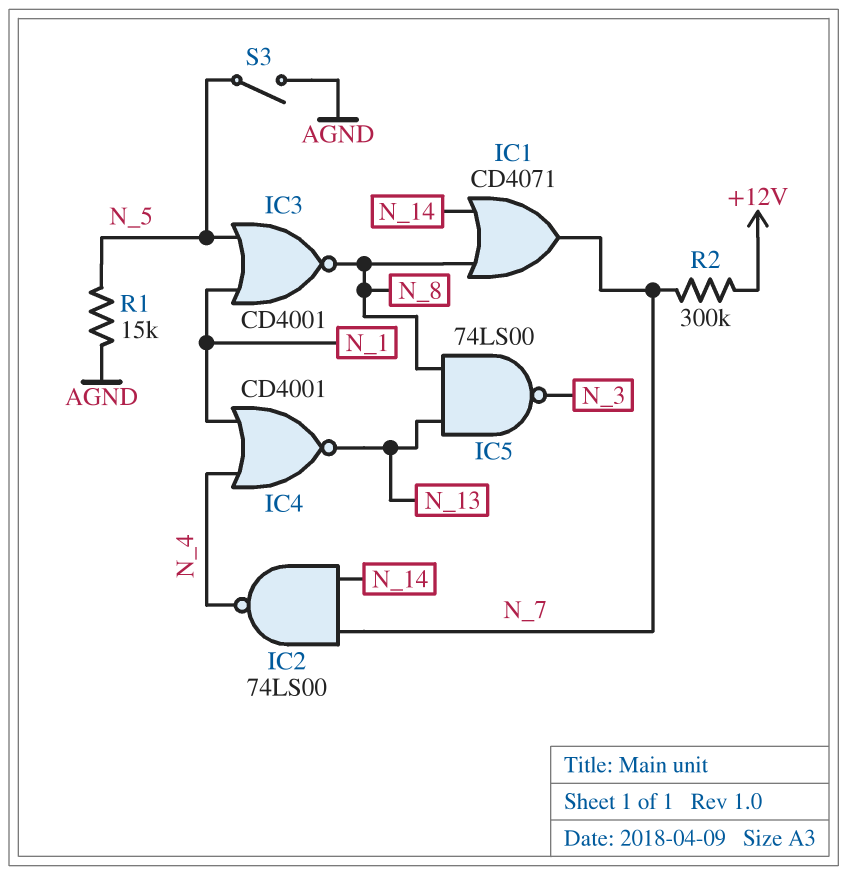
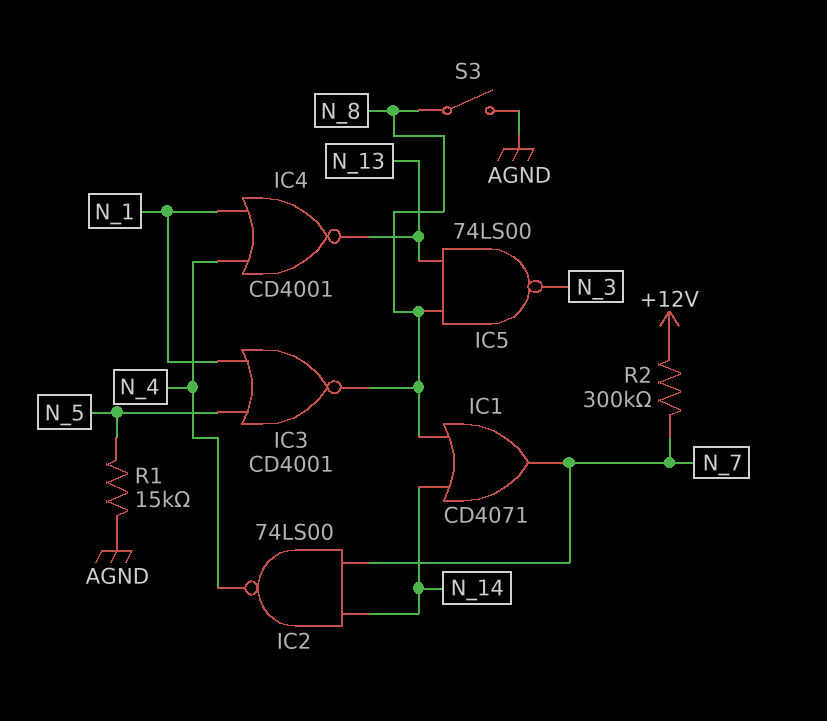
S3: switch (AGND, N_5) -> switch (AGND, N_8)

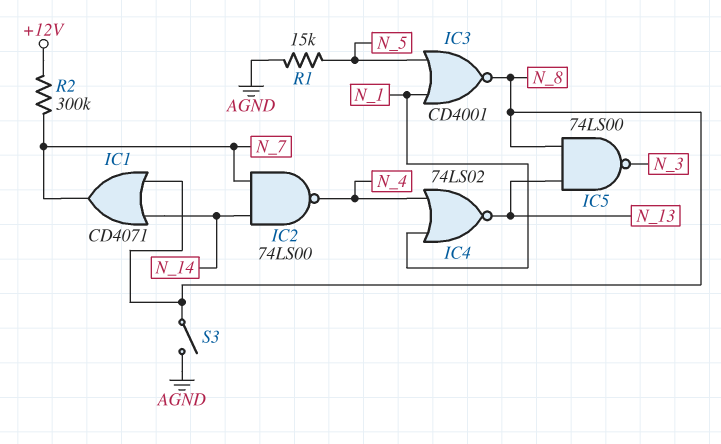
IC4: NOR CD4001 (in N_1, in N_4, out N_13) -> NOR 74LS02 (in N_1, in N_4, out N_13)

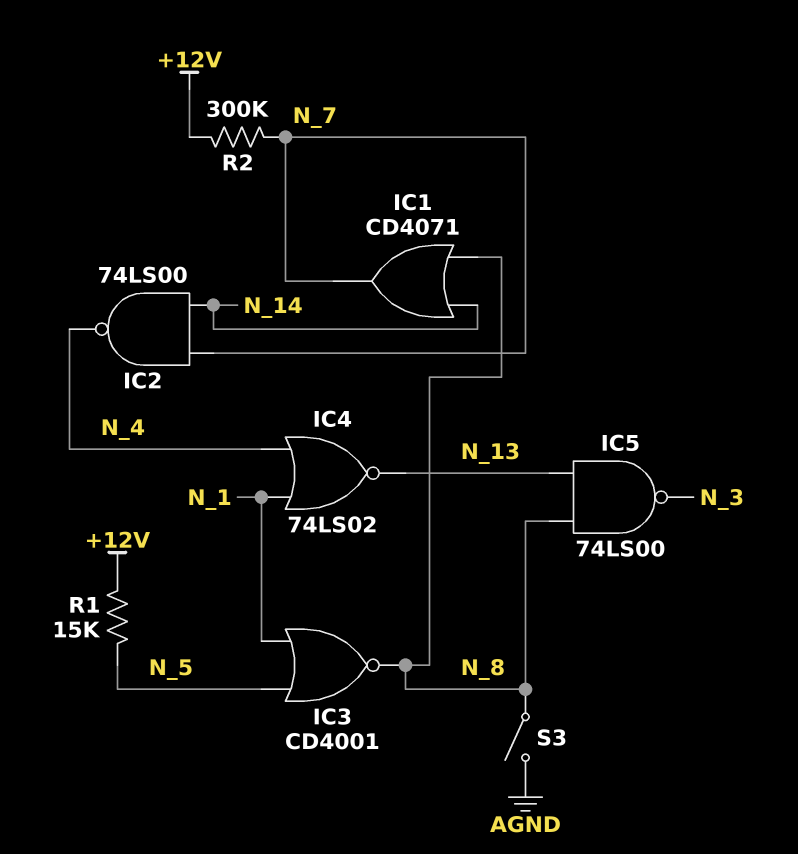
R1: 15k (AGND, N_5) -> 15k (+12V, N_5)

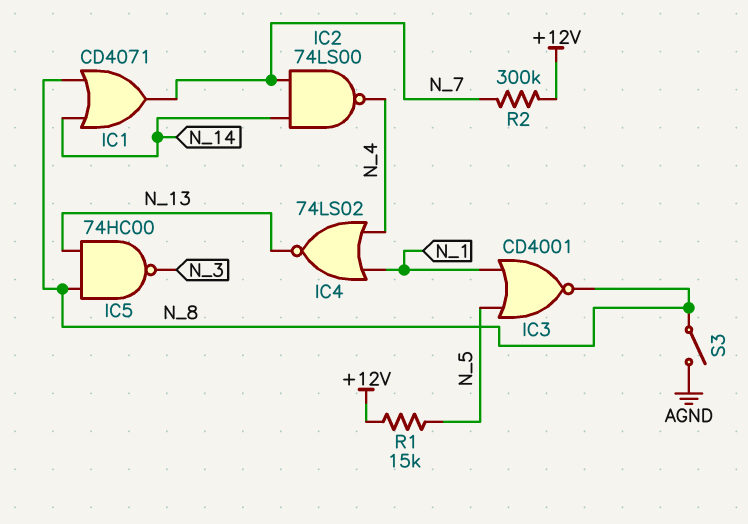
IC5: NAND 74LS00 (in N_8, in N_13, out N_3) -> NAND 74HC00 (in N_8, in N_13, out N_3)

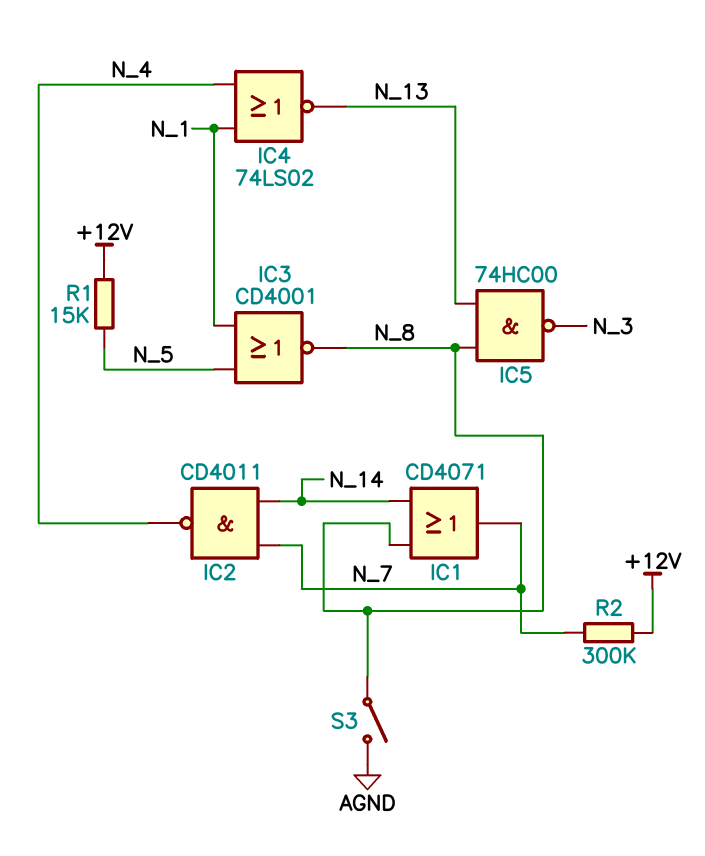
IC2: NAND 74LS00 (in N_7, in N_14, out N_4) -> NAND CD4011 (in N_7, in N_14, out N_4)

